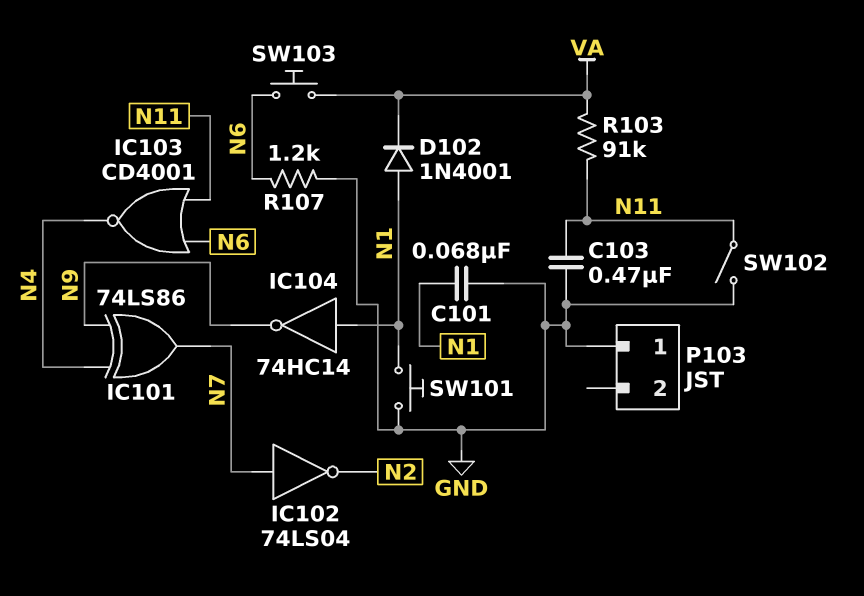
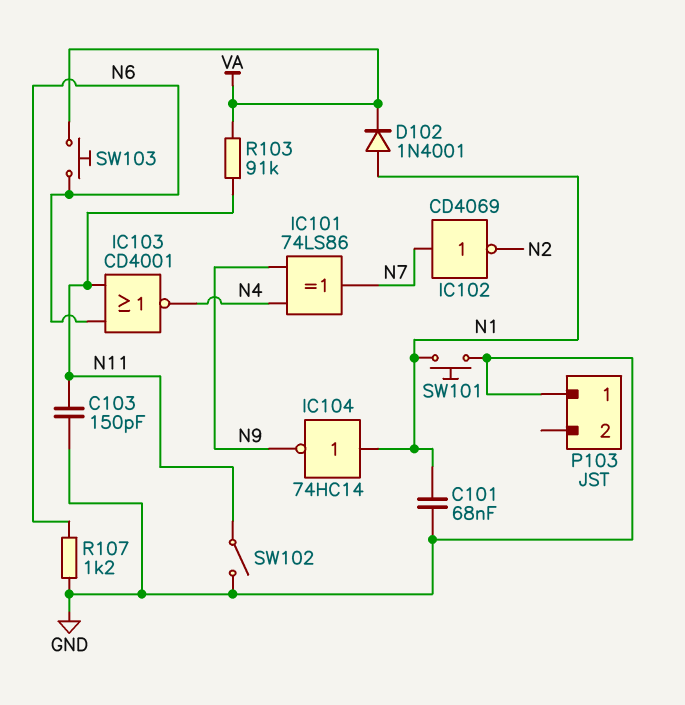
C103: 470nF (GND, N11) -> 150pF (GND, N11)
IC102: NOT 74LS04 (in N7, out N2) -> NOT CD4069 (in N7, out N2)

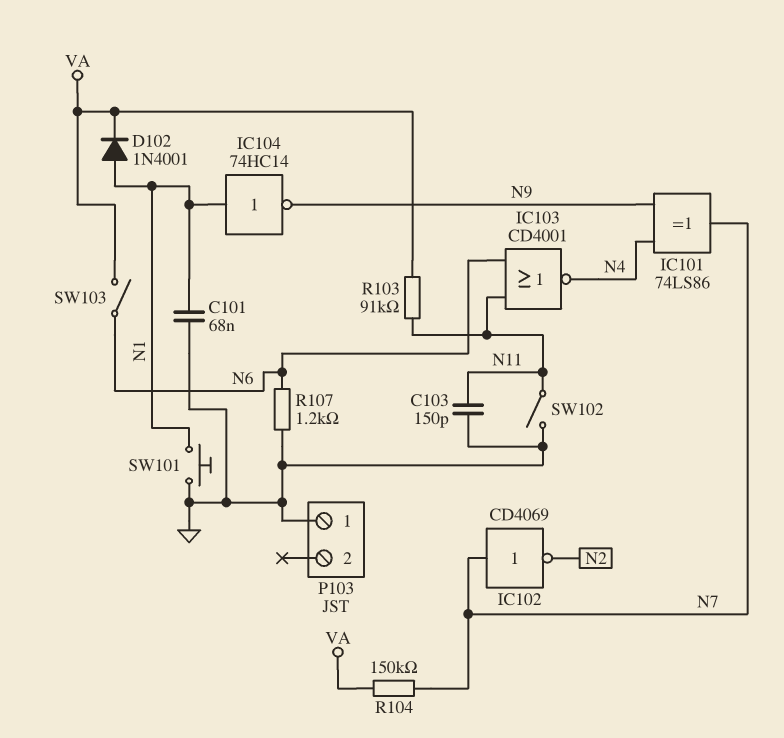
R104: none -> 150k (N7, VA)
SW103: button (N6, VA) -> switch (N6, VA)

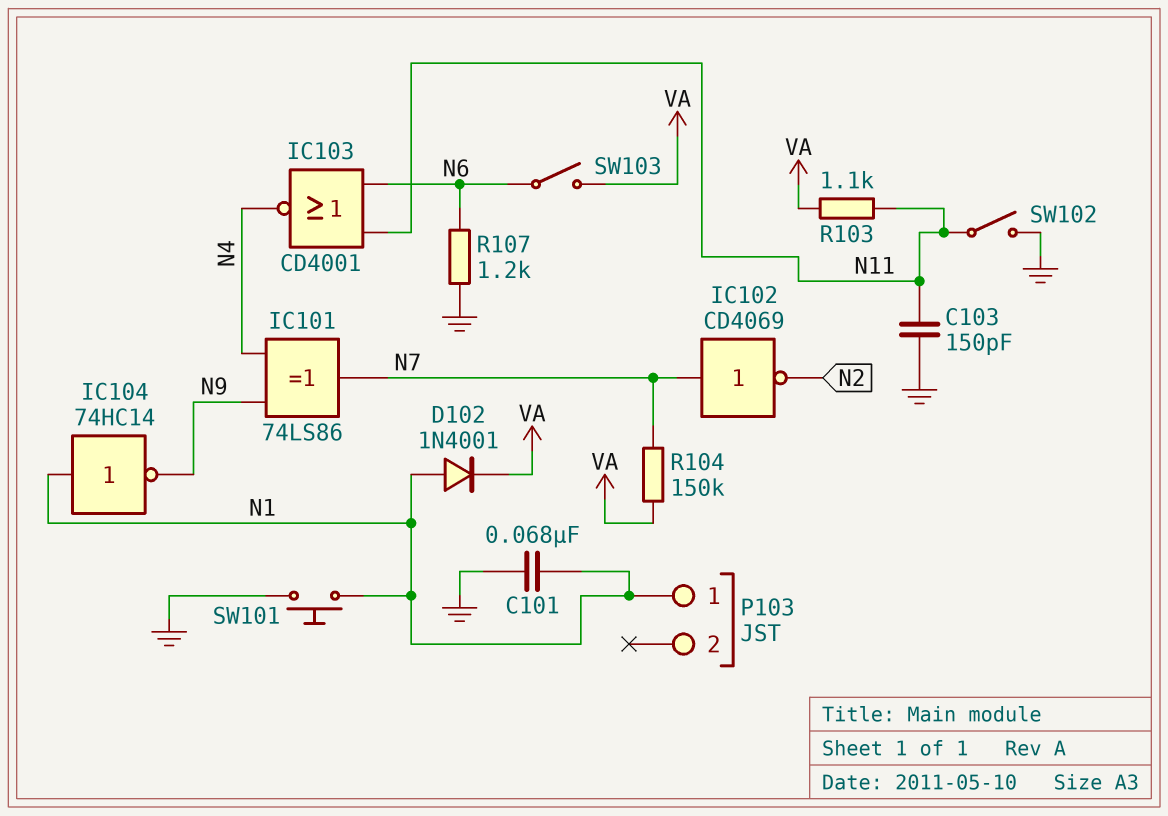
P103 pin 1: GND -> N1
R103: 91k (N11, VA) -> 1.1k (N11, VA)

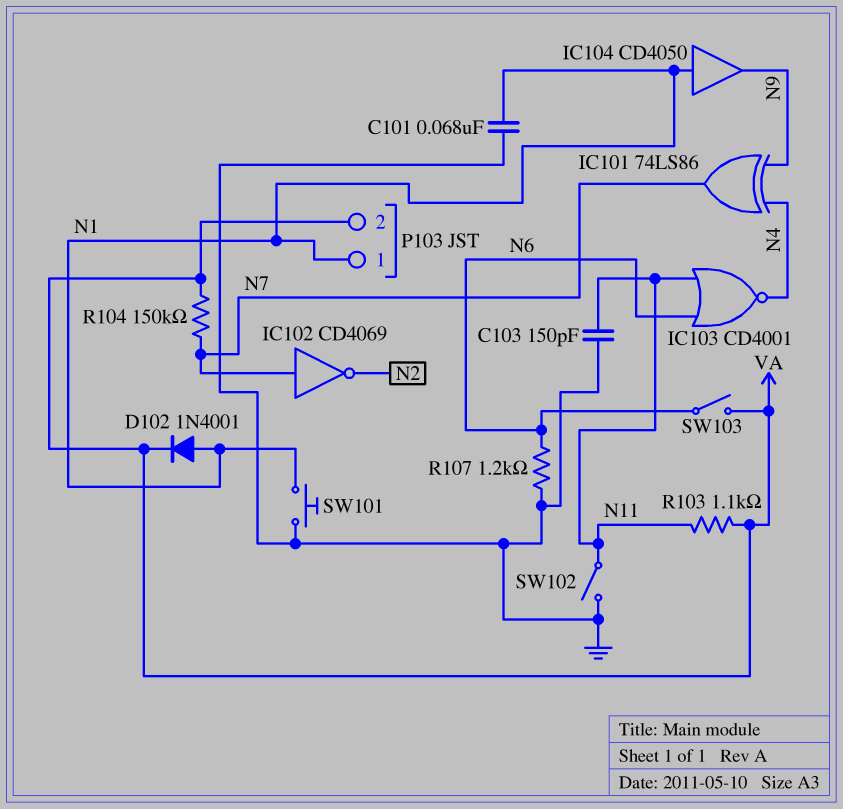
IC104: NOT 74HC14 (in N1, out N9) -> buffer CD4050 (in N1, out N9)
P103 pin 2: none -> VA

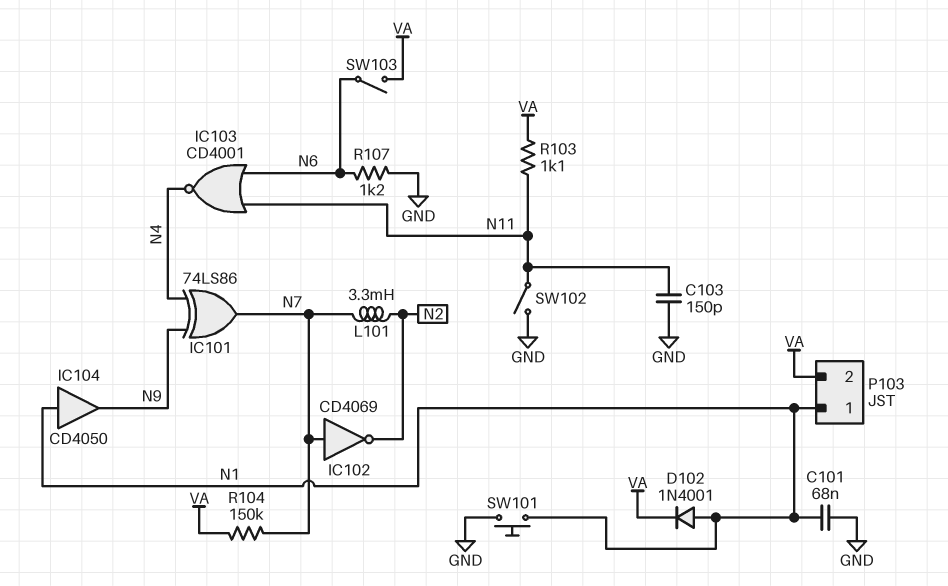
L101: none -> 3.3mH (N2, N7)

